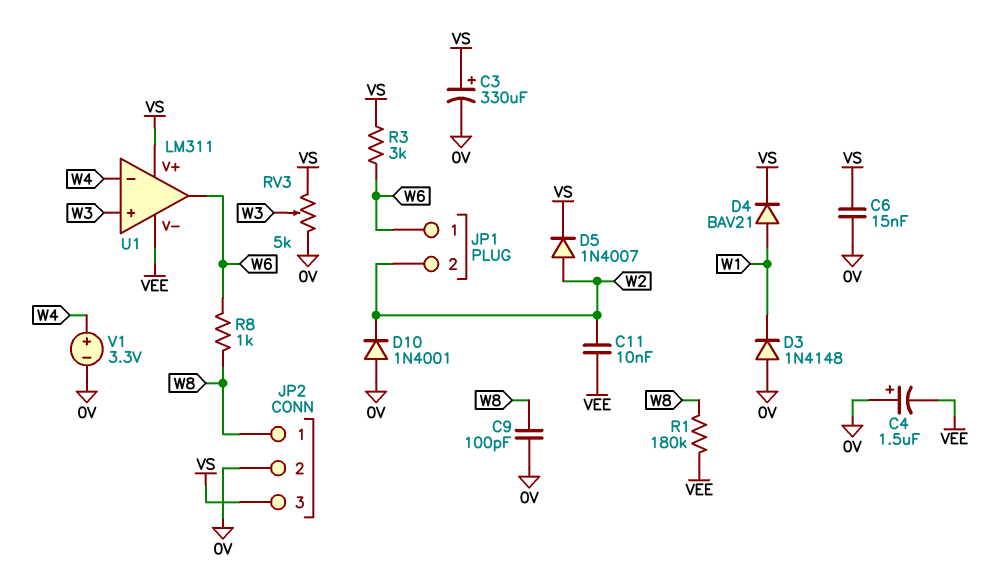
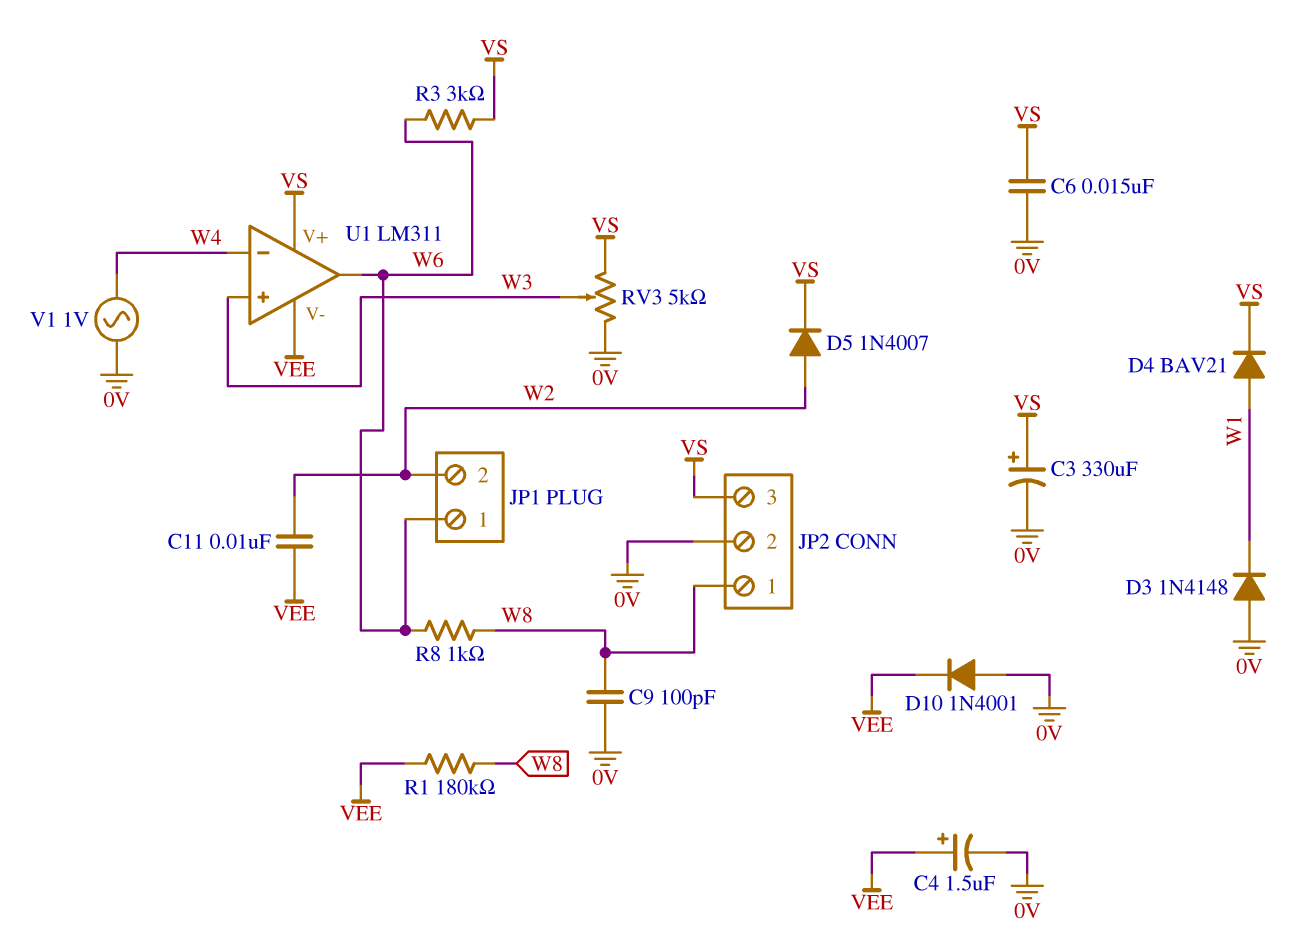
C4: 1.5uF (plus 0V, minus VEE) -> 1.5uF (plus VEE, minus 0V)
D10: diode 1N4001 (A 0V, K W2) -> diode 1N4001 (A 0V, K VEE)
V1: 3.3V (plus W4, minus 0V) -> AC 1V (0V, W4)

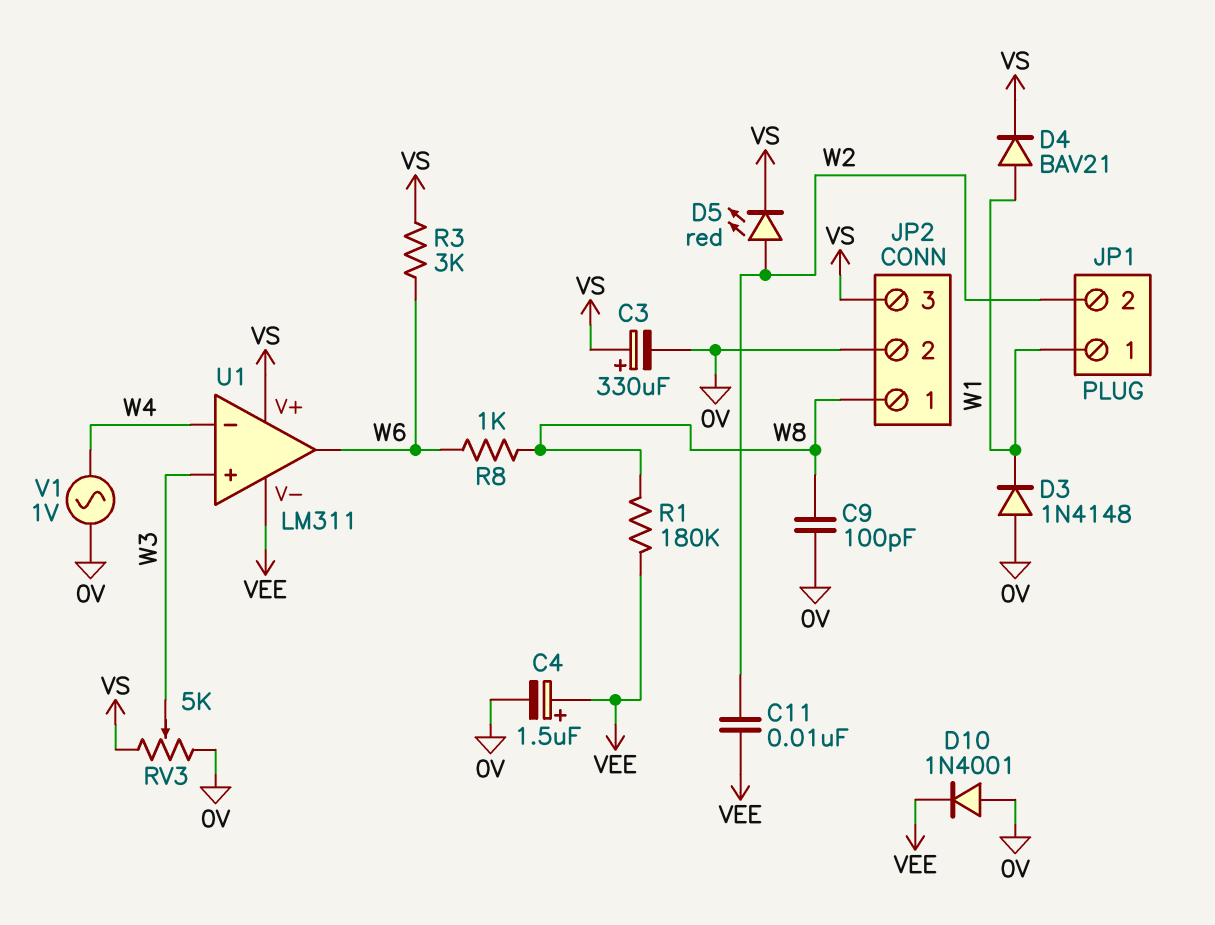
C6: 15nF (0V, VS) -> none
D5: diode 1N4007 (A W2, K VS) -> LED red (A W2, K VS)
JP1 pin 1: W6 -> W1

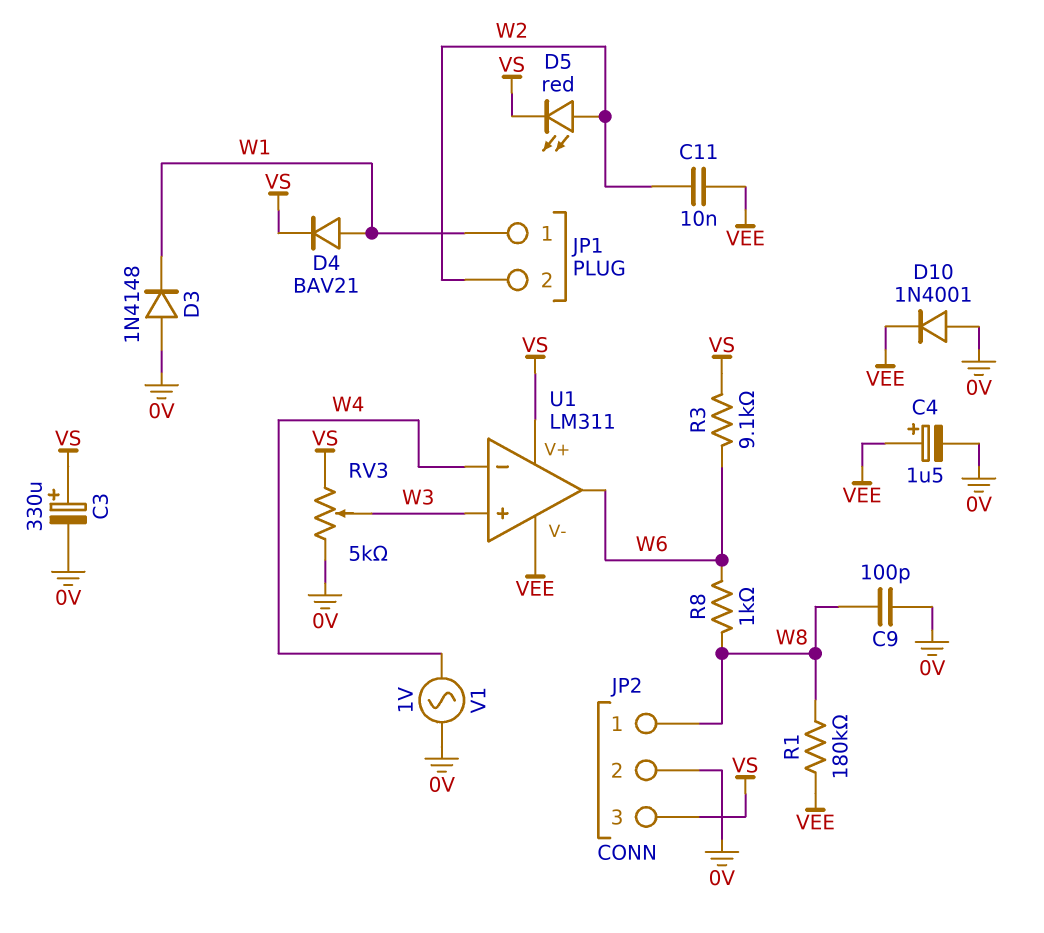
R3: 3k (VS, W6) -> 9.1k (VS, W6)

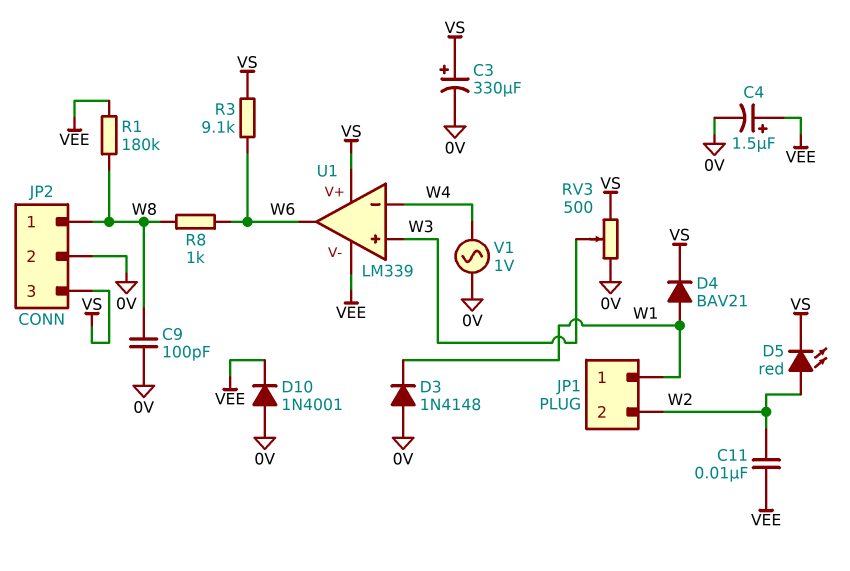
RV3: 5k (0V, VS, wiper W3) -> 500 (0V, VS, wiper W3)
U1: LM311 -> LM339

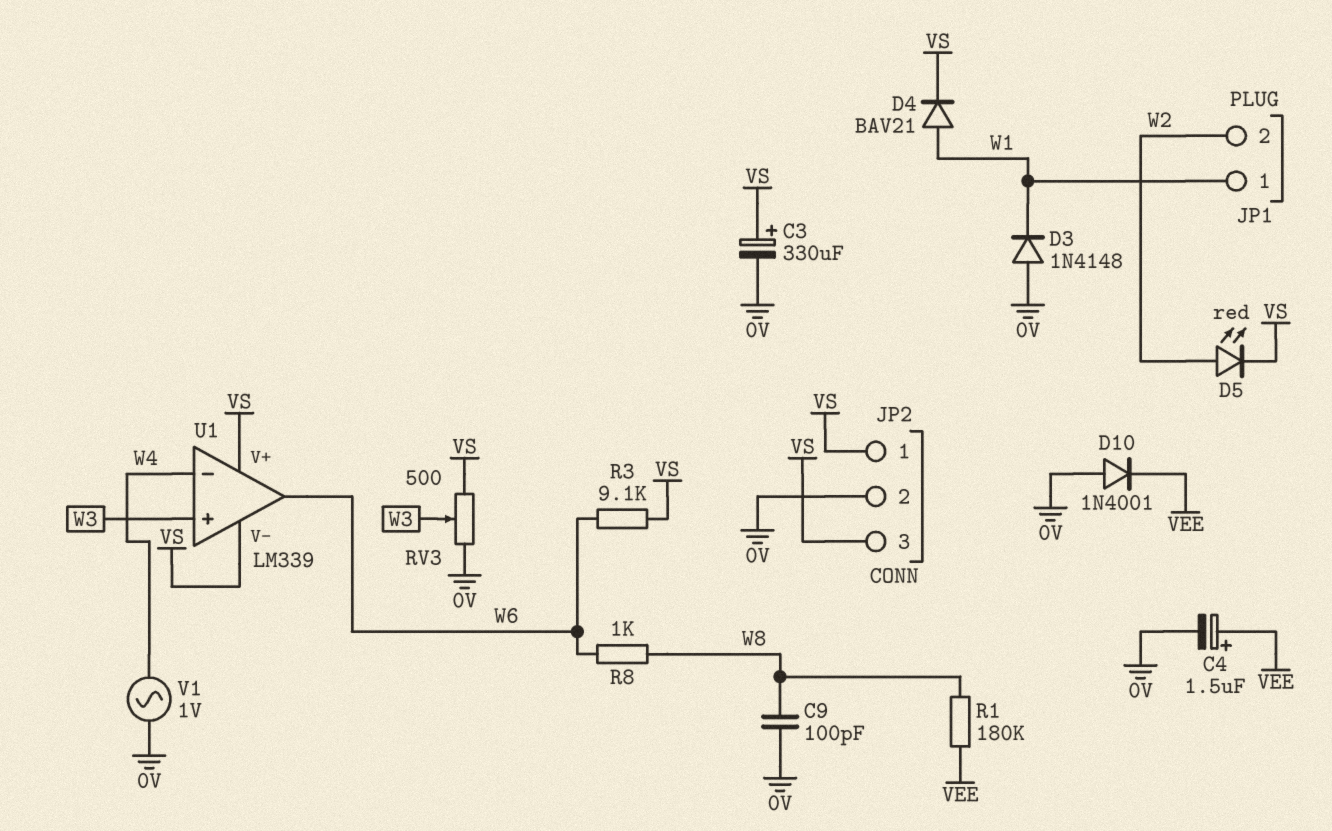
C11: 10nF (VEE, W2) -> none
JP2 pin 1: W8 -> VS
U1 pin V-: VEE -> VS

